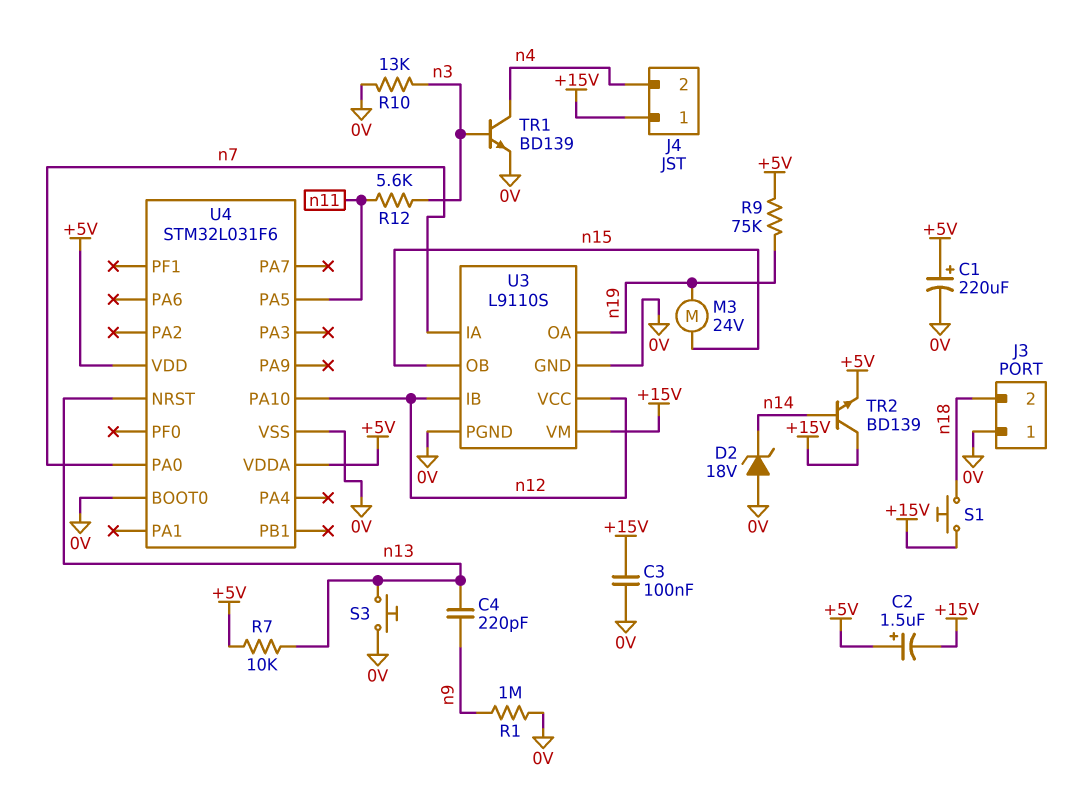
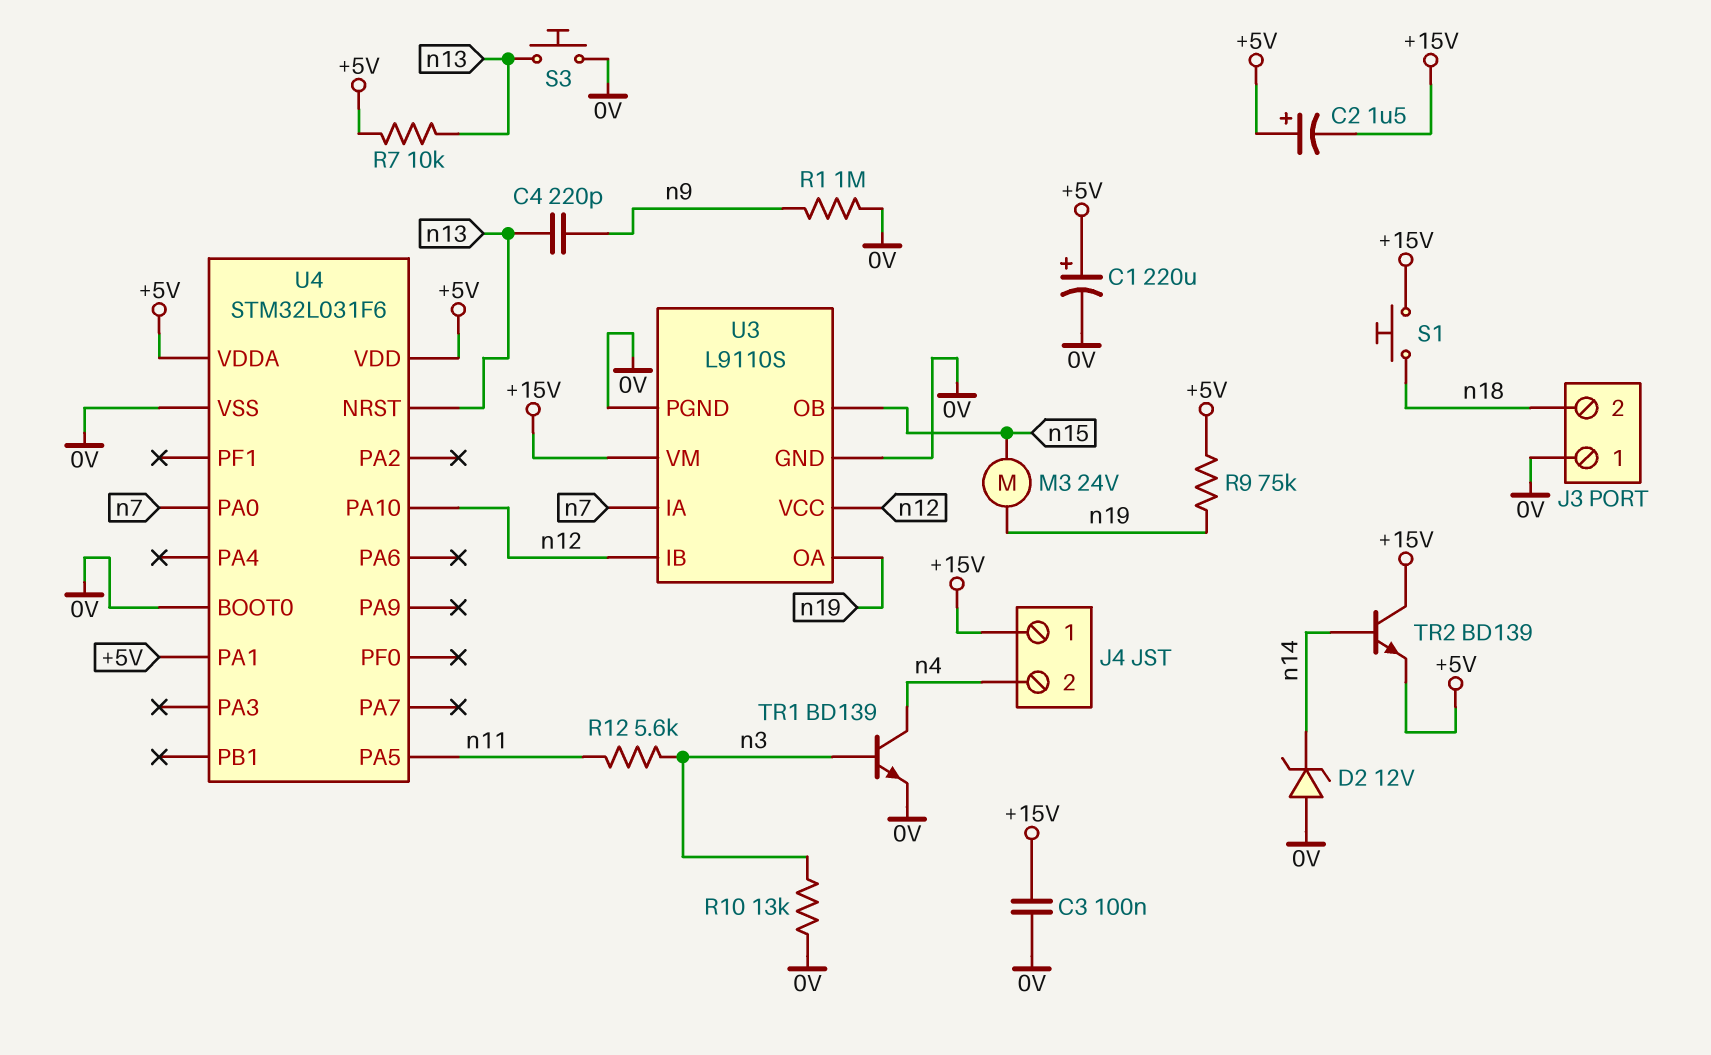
D2: zener 18V (A 0V, K n14) -> zener 12V (A 0V, K n14)
U4 pin PA1: none -> +5V

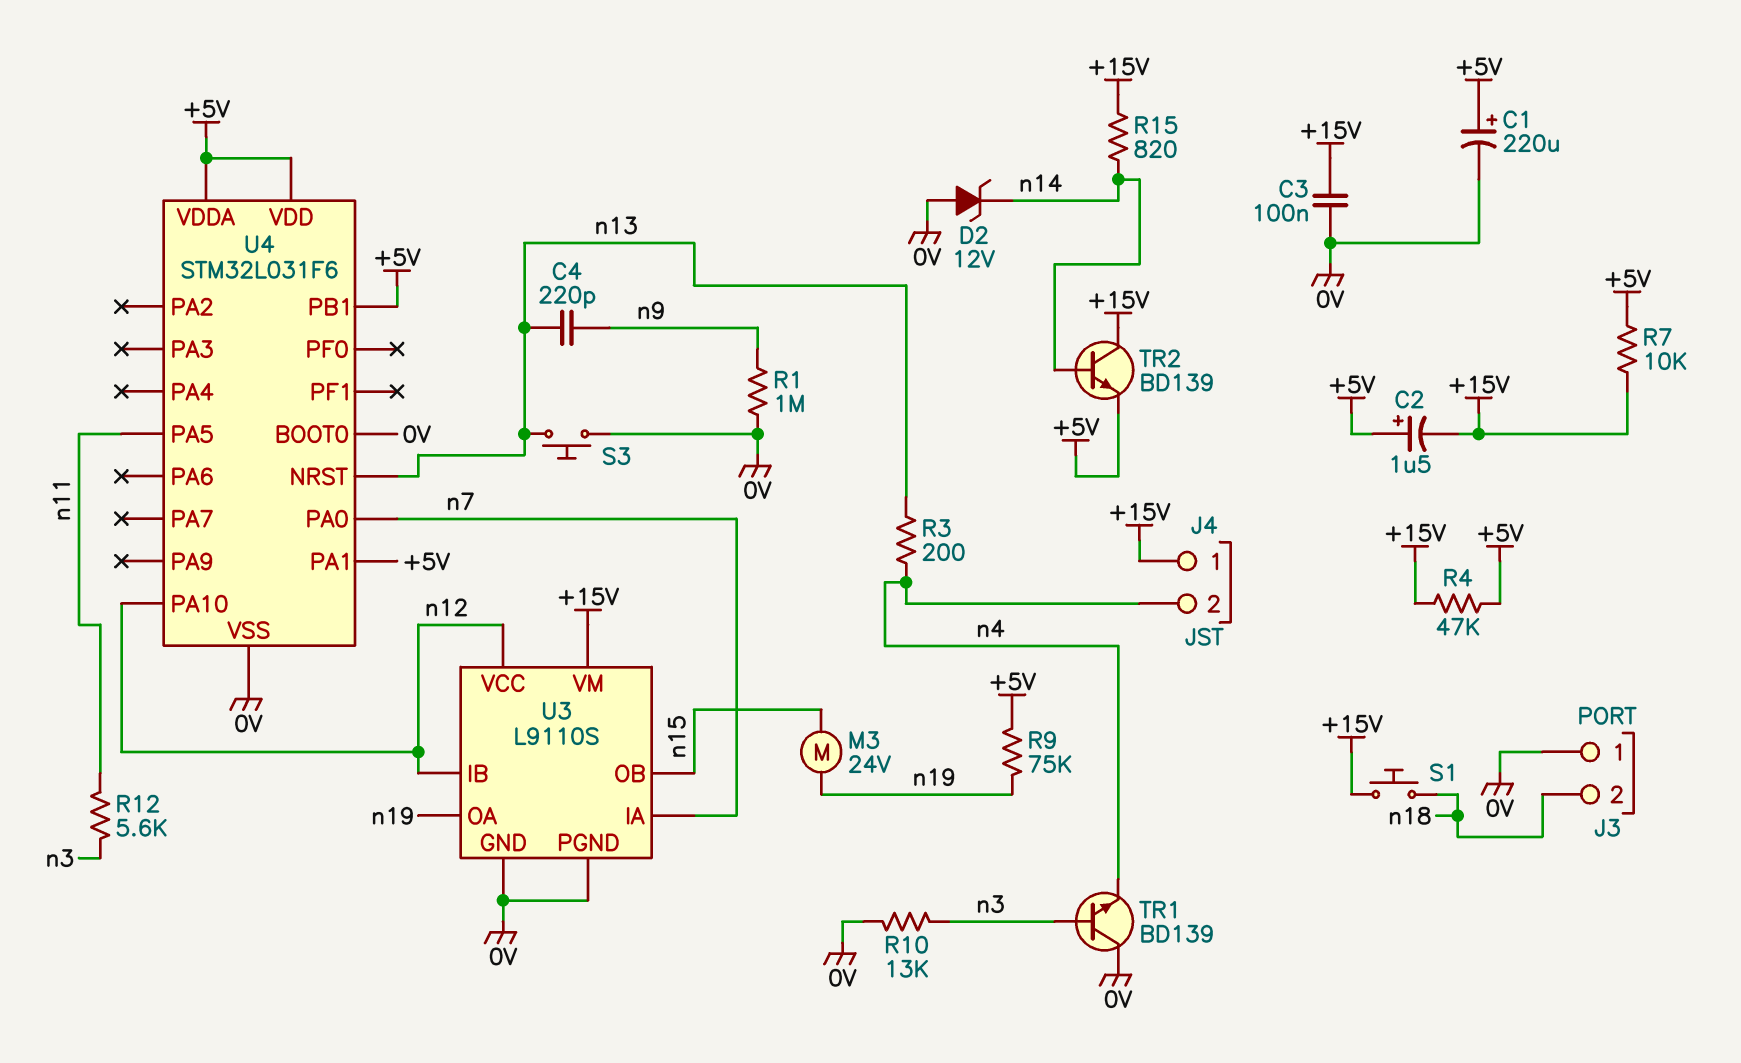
R3: none -> 200 (n4, n13)
R4: none -> 47k (+5V, +15V)
R7: 10k (+5V, n13) -> 10k (+5V, +15V)
R15: none -> 820 (+15V, n14)
TR1: NPN BD139 (B n3, C n4, E 0V) -> NPN BD139 (B n3, C 0V, E n4)
U4 pin PB1: none -> +5V

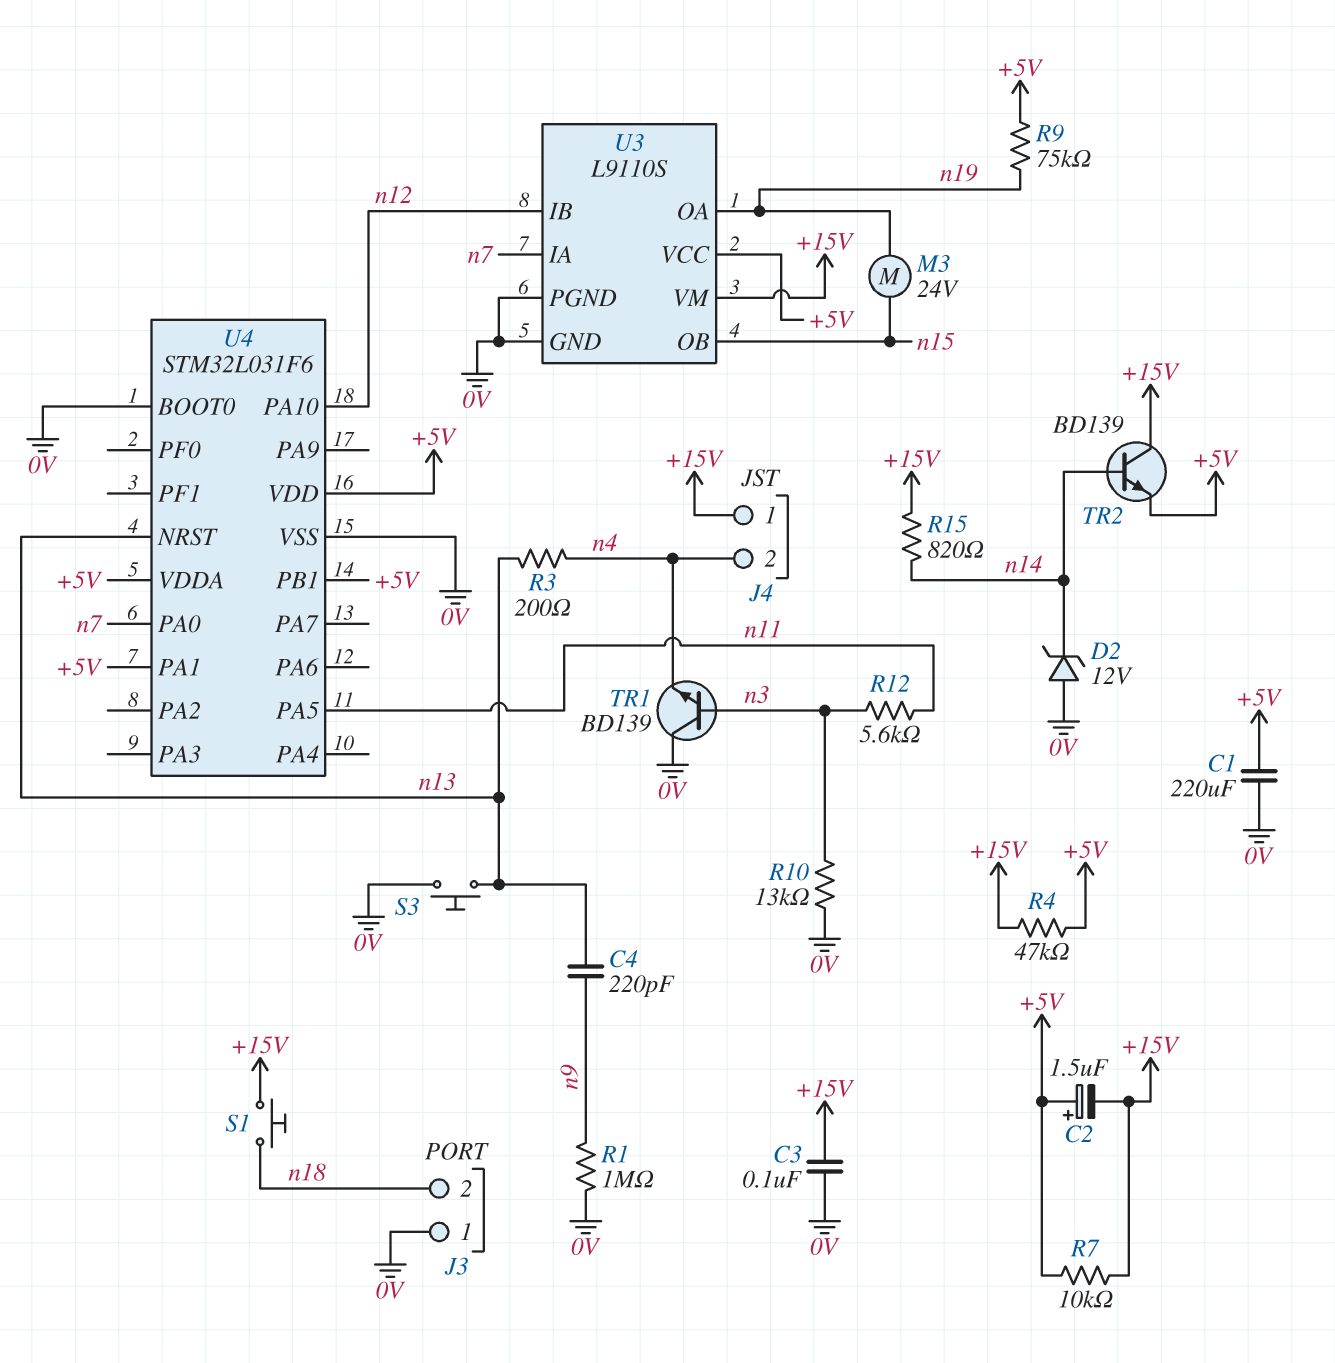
C1: 220uF (plus +5V, minus 0V) -> 220uF (+5V, 0V)
U3 pin VCC: n12 -> +5V

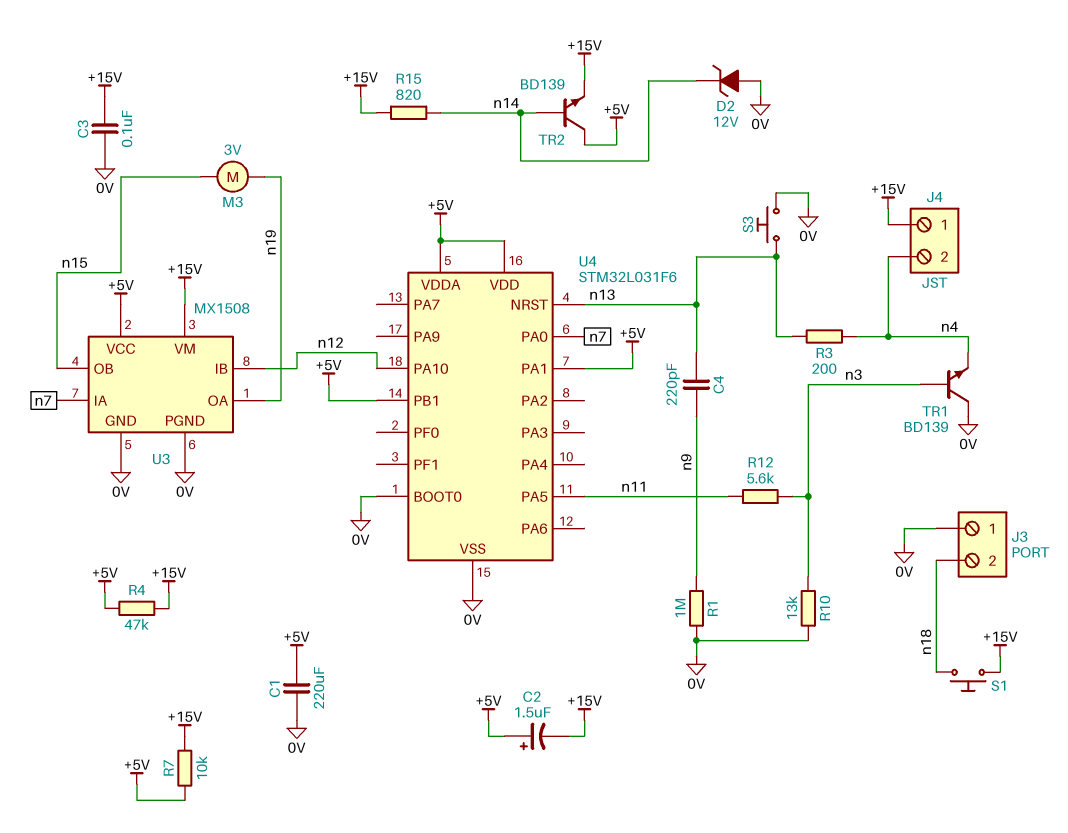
M3: motor 24V (n15, n19) -> motor 3V (n15, n19)
R9: 75k (+5V, n19) -> none
TR2: NPN BD139 (B n14, C +15V, E +5V) -> NPN BD139 (B n14, C +5V, E +15V)
U3: L9110S -> MX1508

